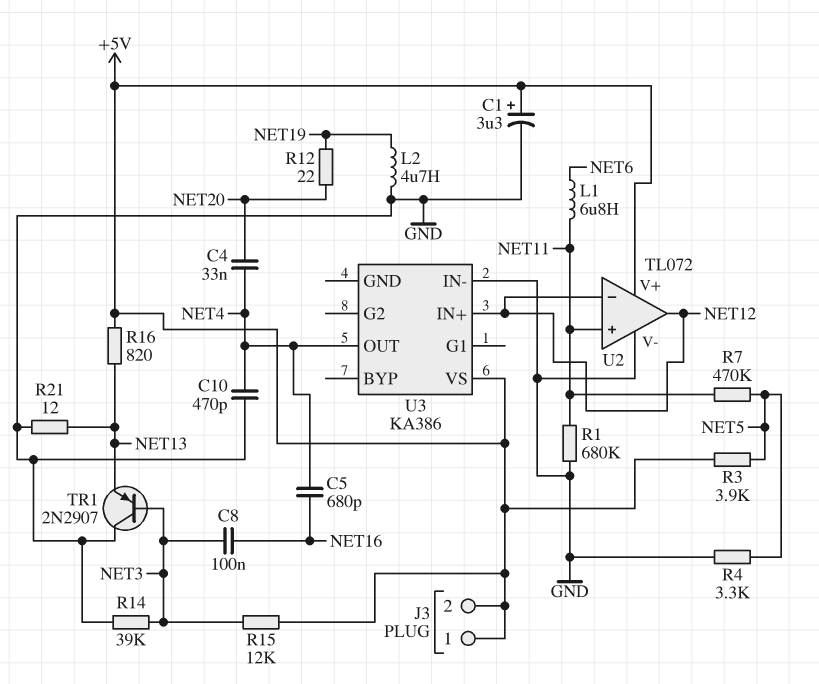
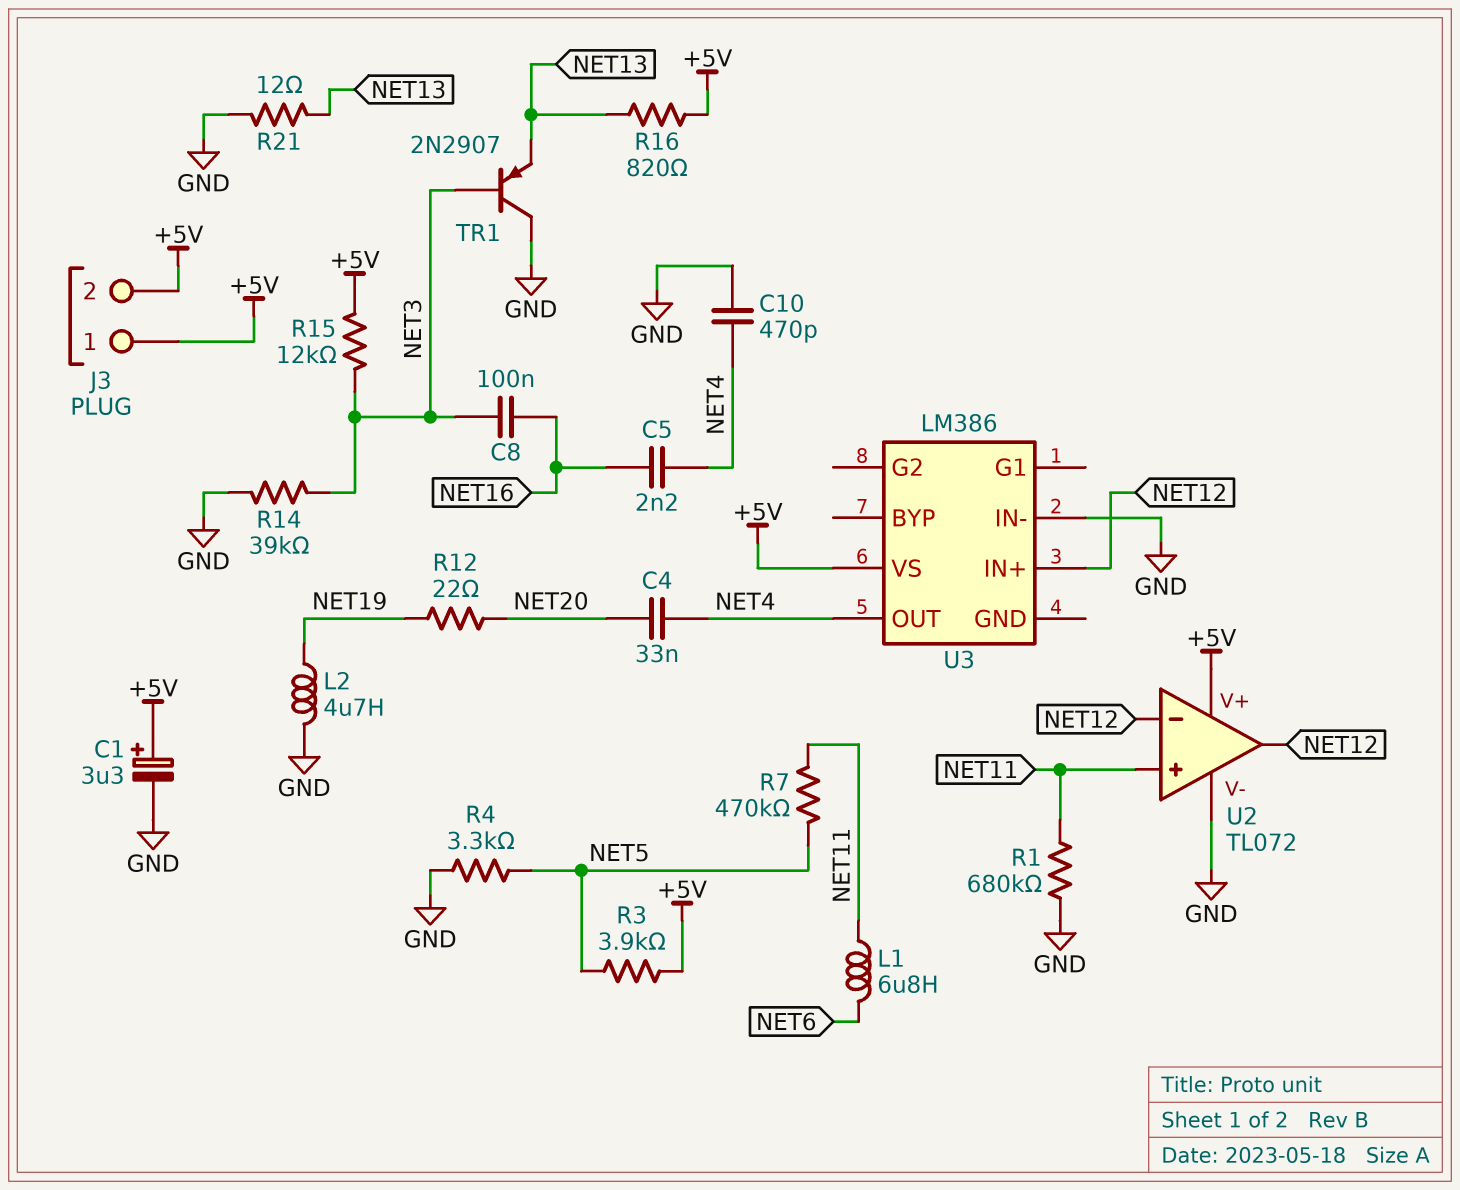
C5: 680pF (NET4, NET16) -> 2.2nF (NET4, NET16)
U3: KA386 -> LM386

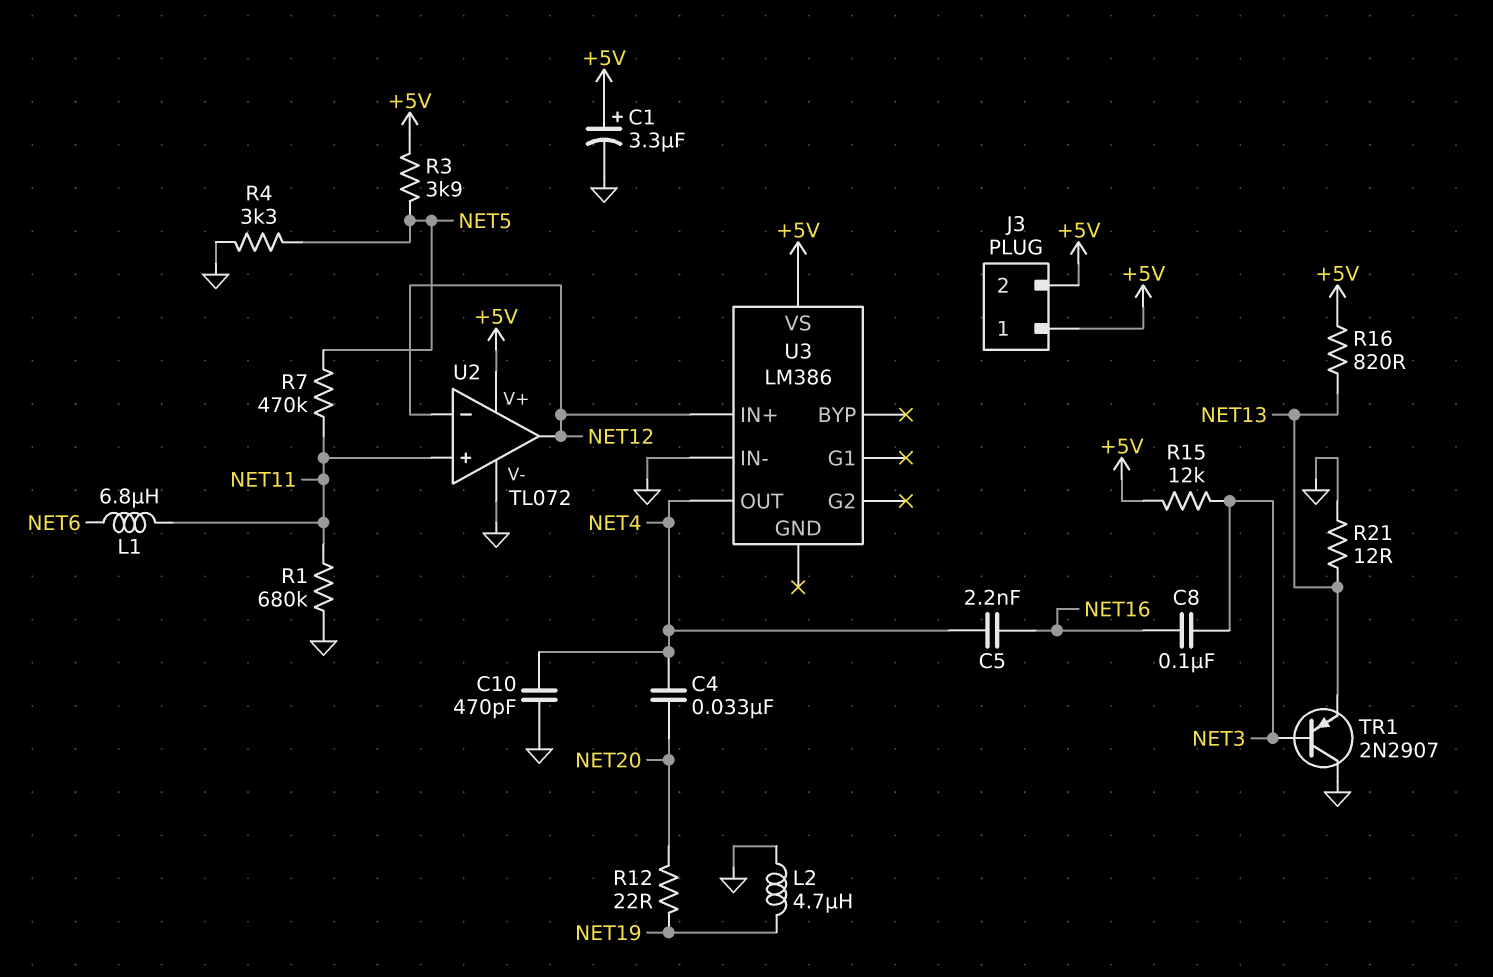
R14: 39k (GND, NET3) -> none

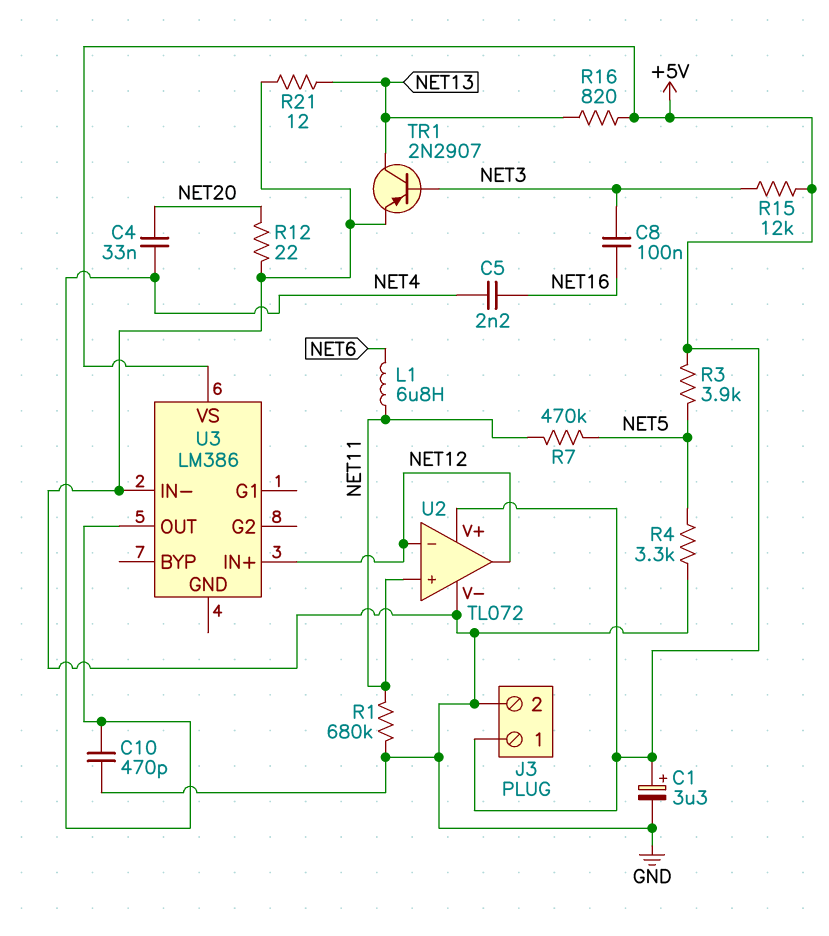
J3 pin 2: +5V -> GND
L2: 4.7uH (GND, NET19) -> none
R12: 22 (NET19, NET20) -> 22 (GND, NET20)
TR1: PNP 2N2907 (B NET3, C GND, E NET13) -> PNP 2N2907 (B NET3, C NET13, E GND)

